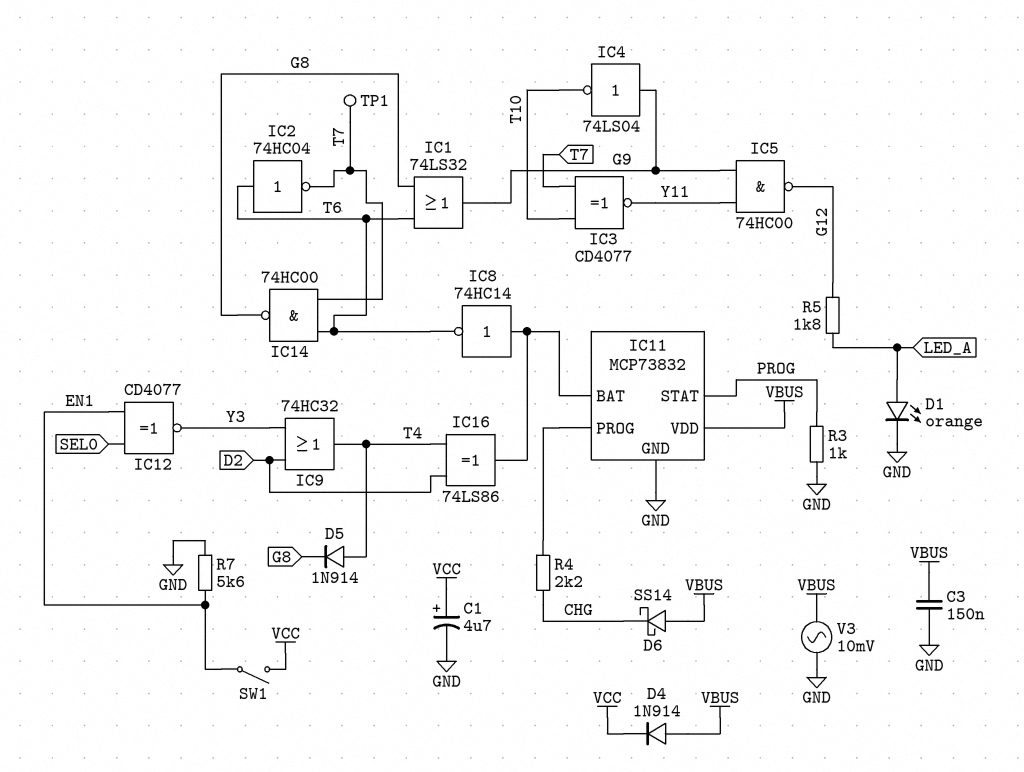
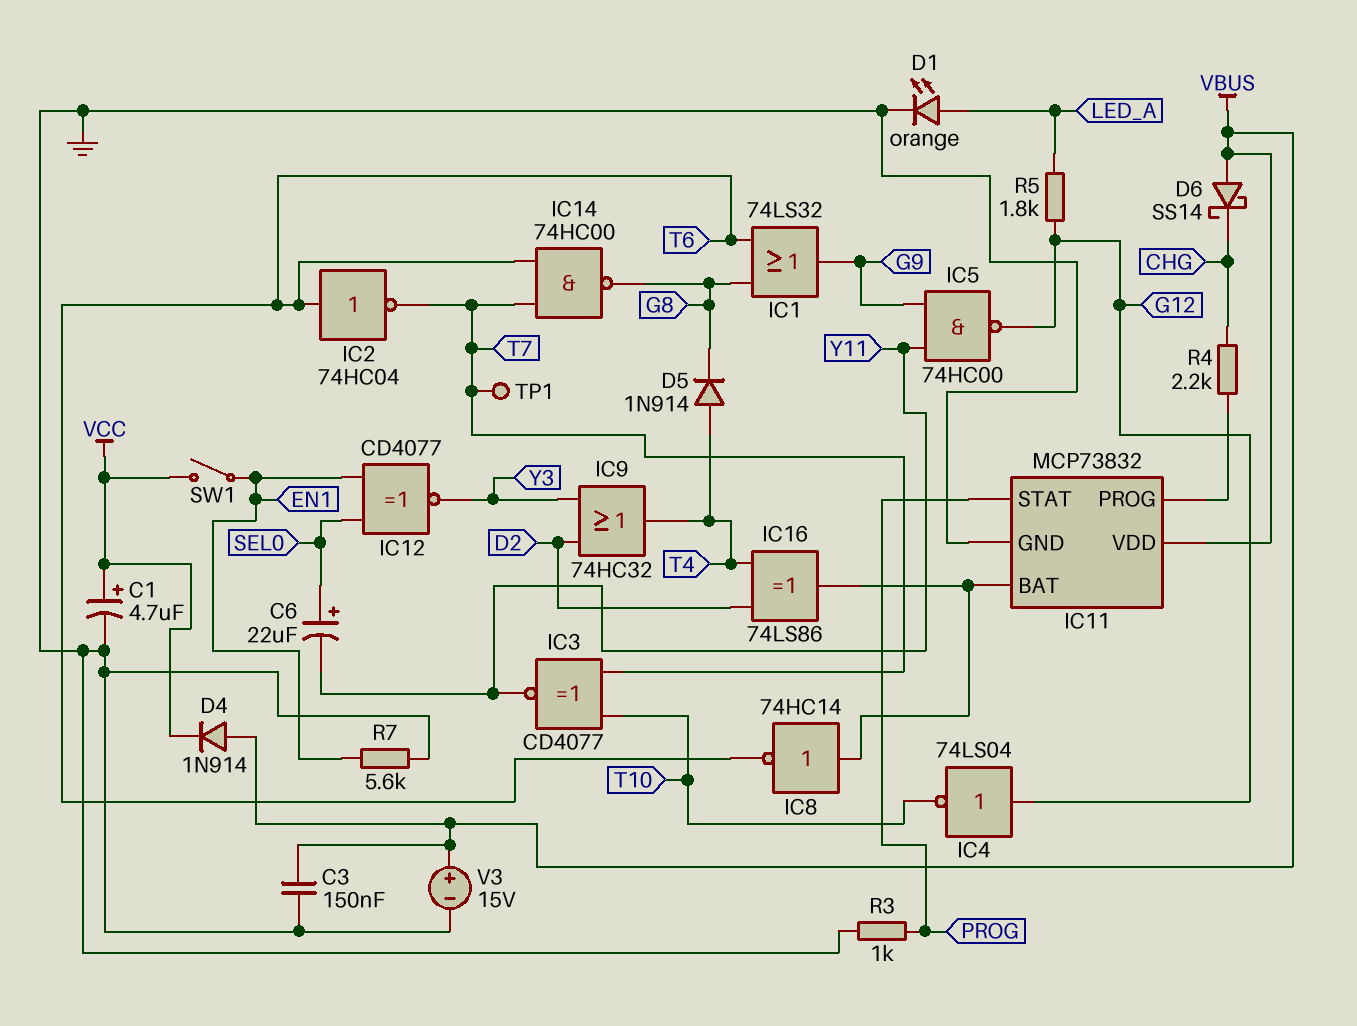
C6: none -> 22uF (plus SEL0, minus Y11)
IC4: NOT 74LS04 (in G9, out T10) -> NOT 74LS04 (in G12, out T10)
V3: AC 10mV (GND, VBUS) -> 15V (plus VBUS, minus GND)

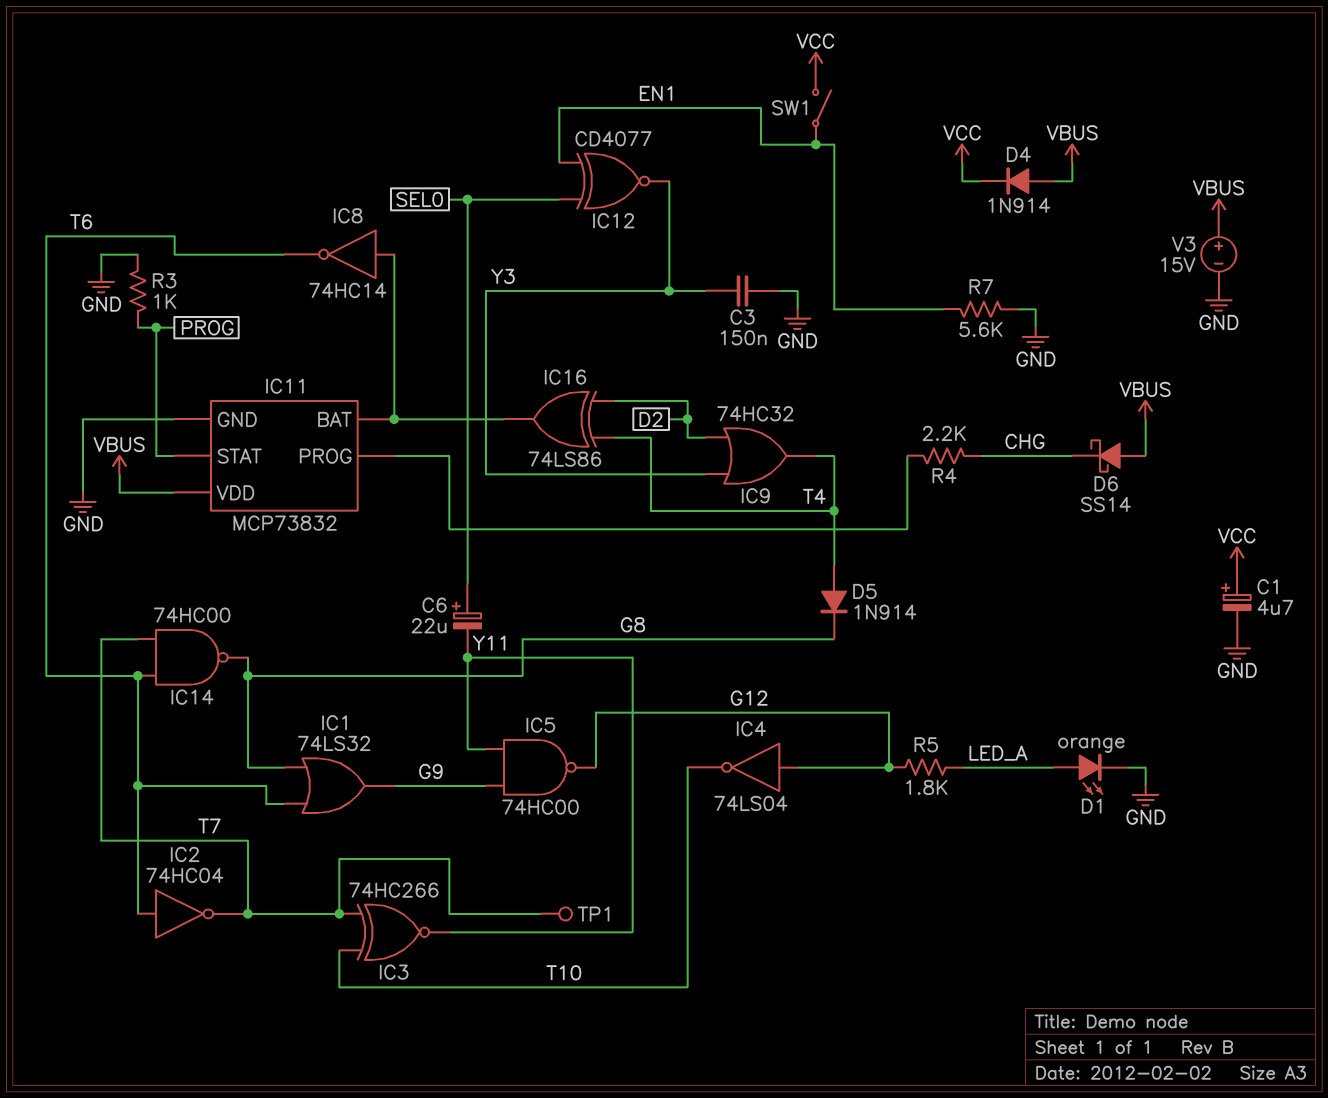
C3: 150nF (GND, VBUS) -> 150nF (GND, Y3)
IC3: XNOR CD4077 (in T7, in T10, out Y11) -> XNOR 74HC266 (in T7, in T10, out Y11)

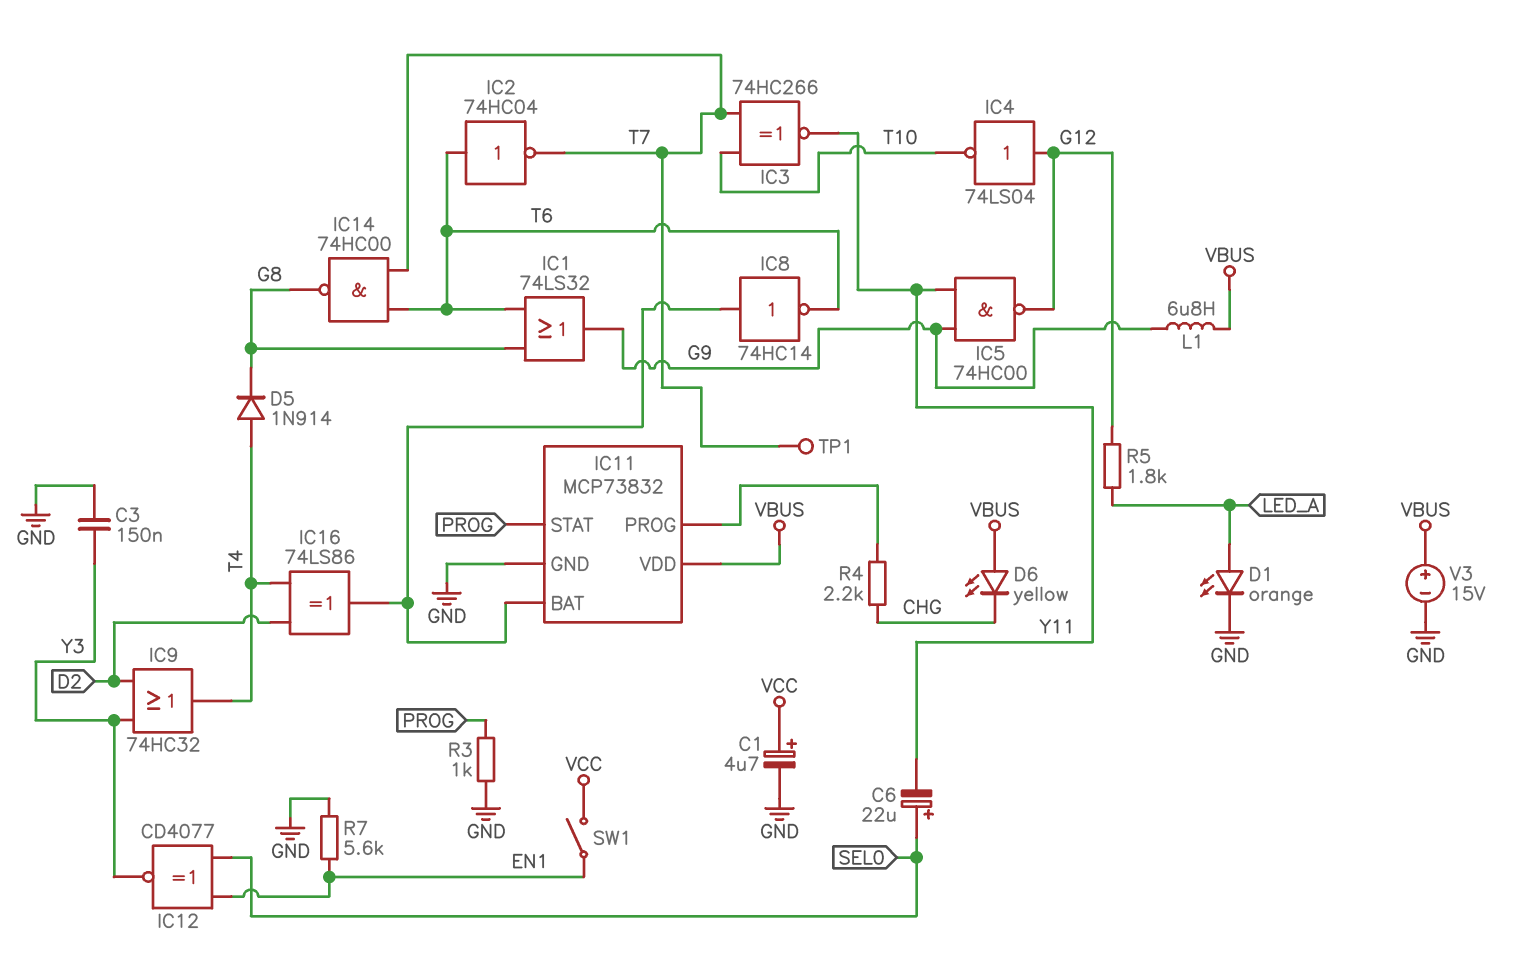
D4: diode 1N914 (A VBUS, K VCC) -> none
D6: schottky SS14 (A VBUS, K CHG) -> LED yellow (A VBUS, K CHG)
L1: none -> 6.8uH (G9, VBUS)

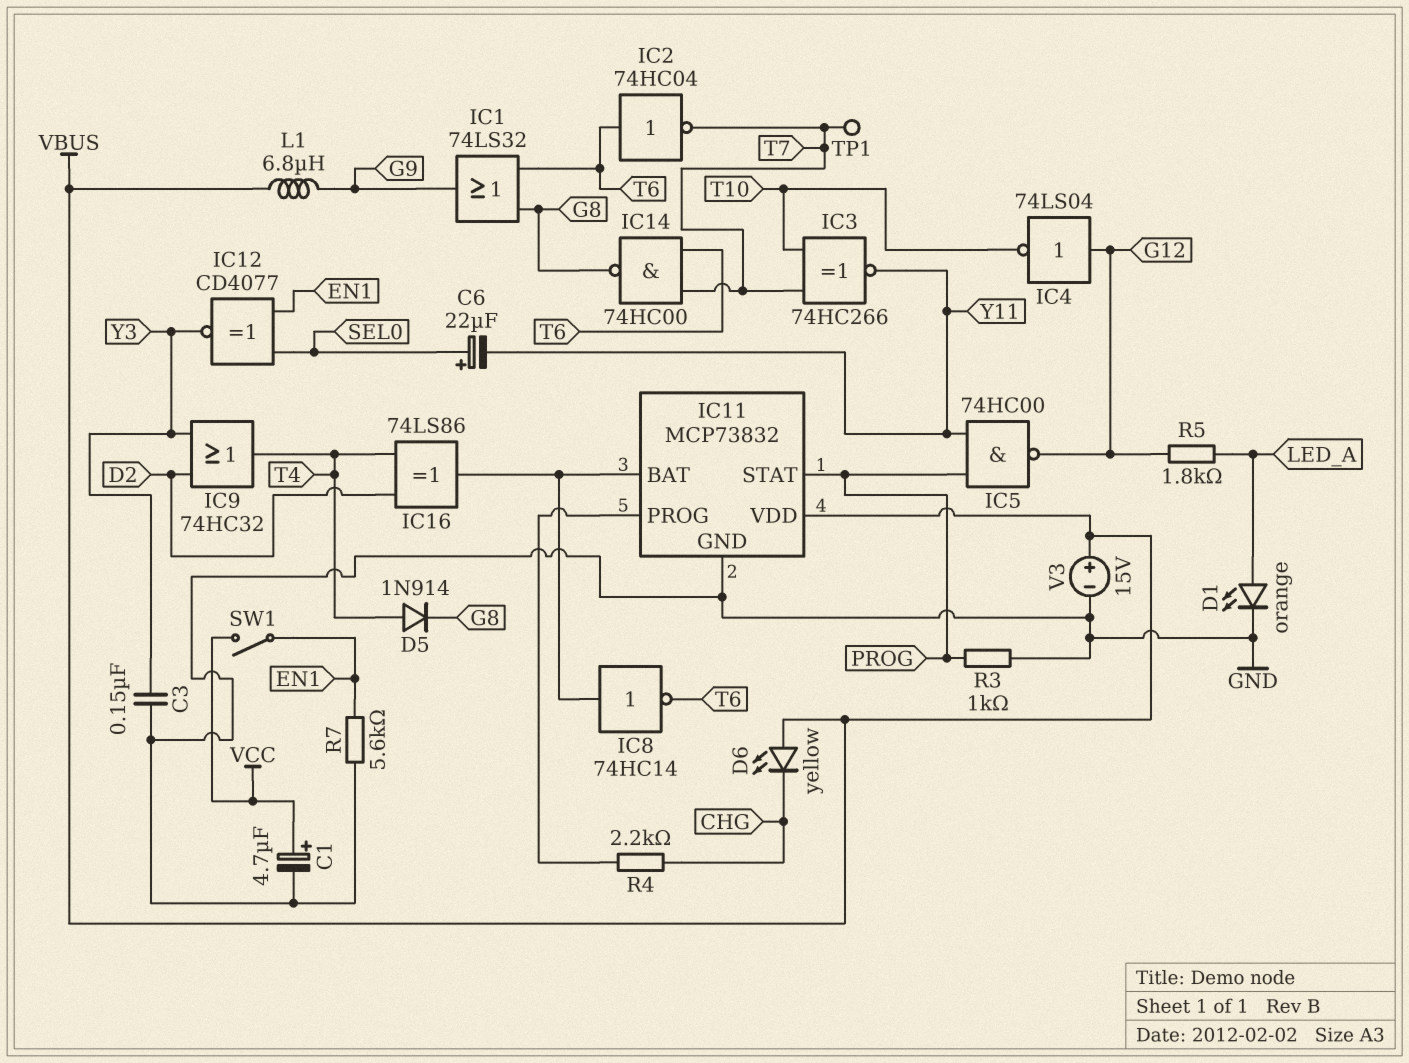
IC5: NAND 74HC00 (in G9, in Y11, out G12) -> NAND 74HC00 (in PROG, in Y11, out G12)

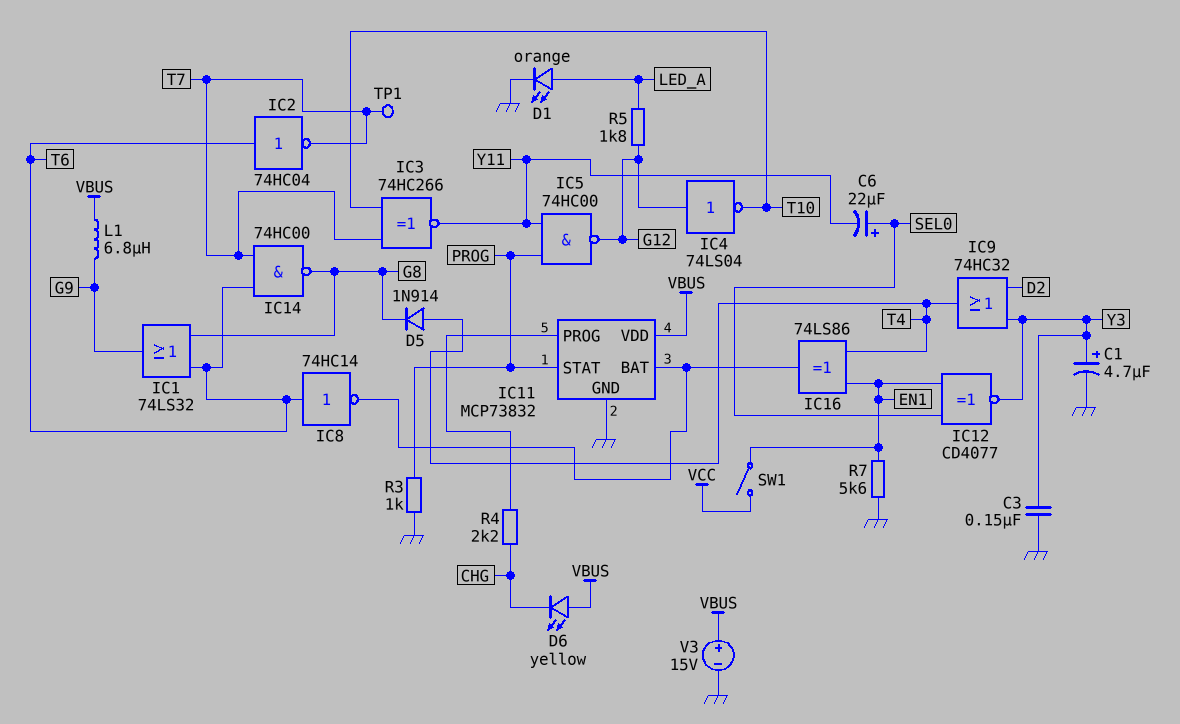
C1: 4.7uF (plus VCC, minus GND) -> 4.7uF (plus Y3, minus GND)
IC8: NOT 74HC14 (in IC11/BAT, out T6) -> NOT 74HC14 (in T6, out IC11/BAT)
IC16: XOR 74LS86 (in D2, in T4, out IC11/BAT) -> XOR 74LS86 (in EN1, in T4, out IC11/BAT)

